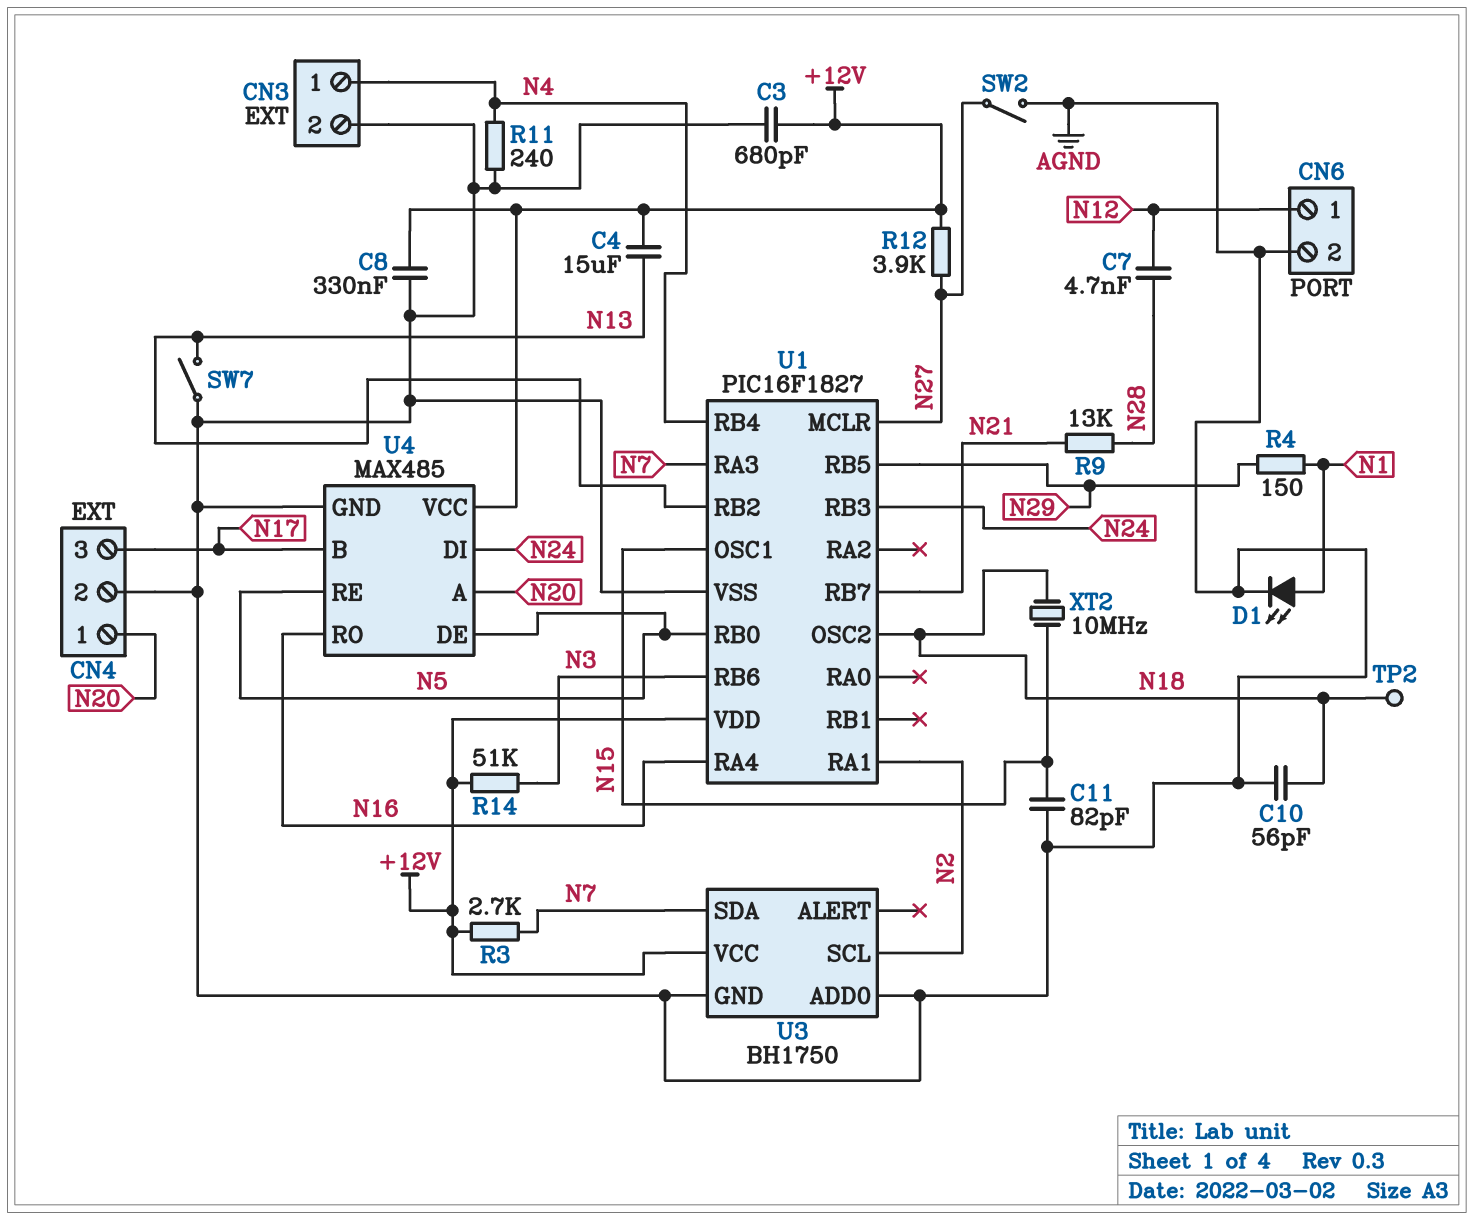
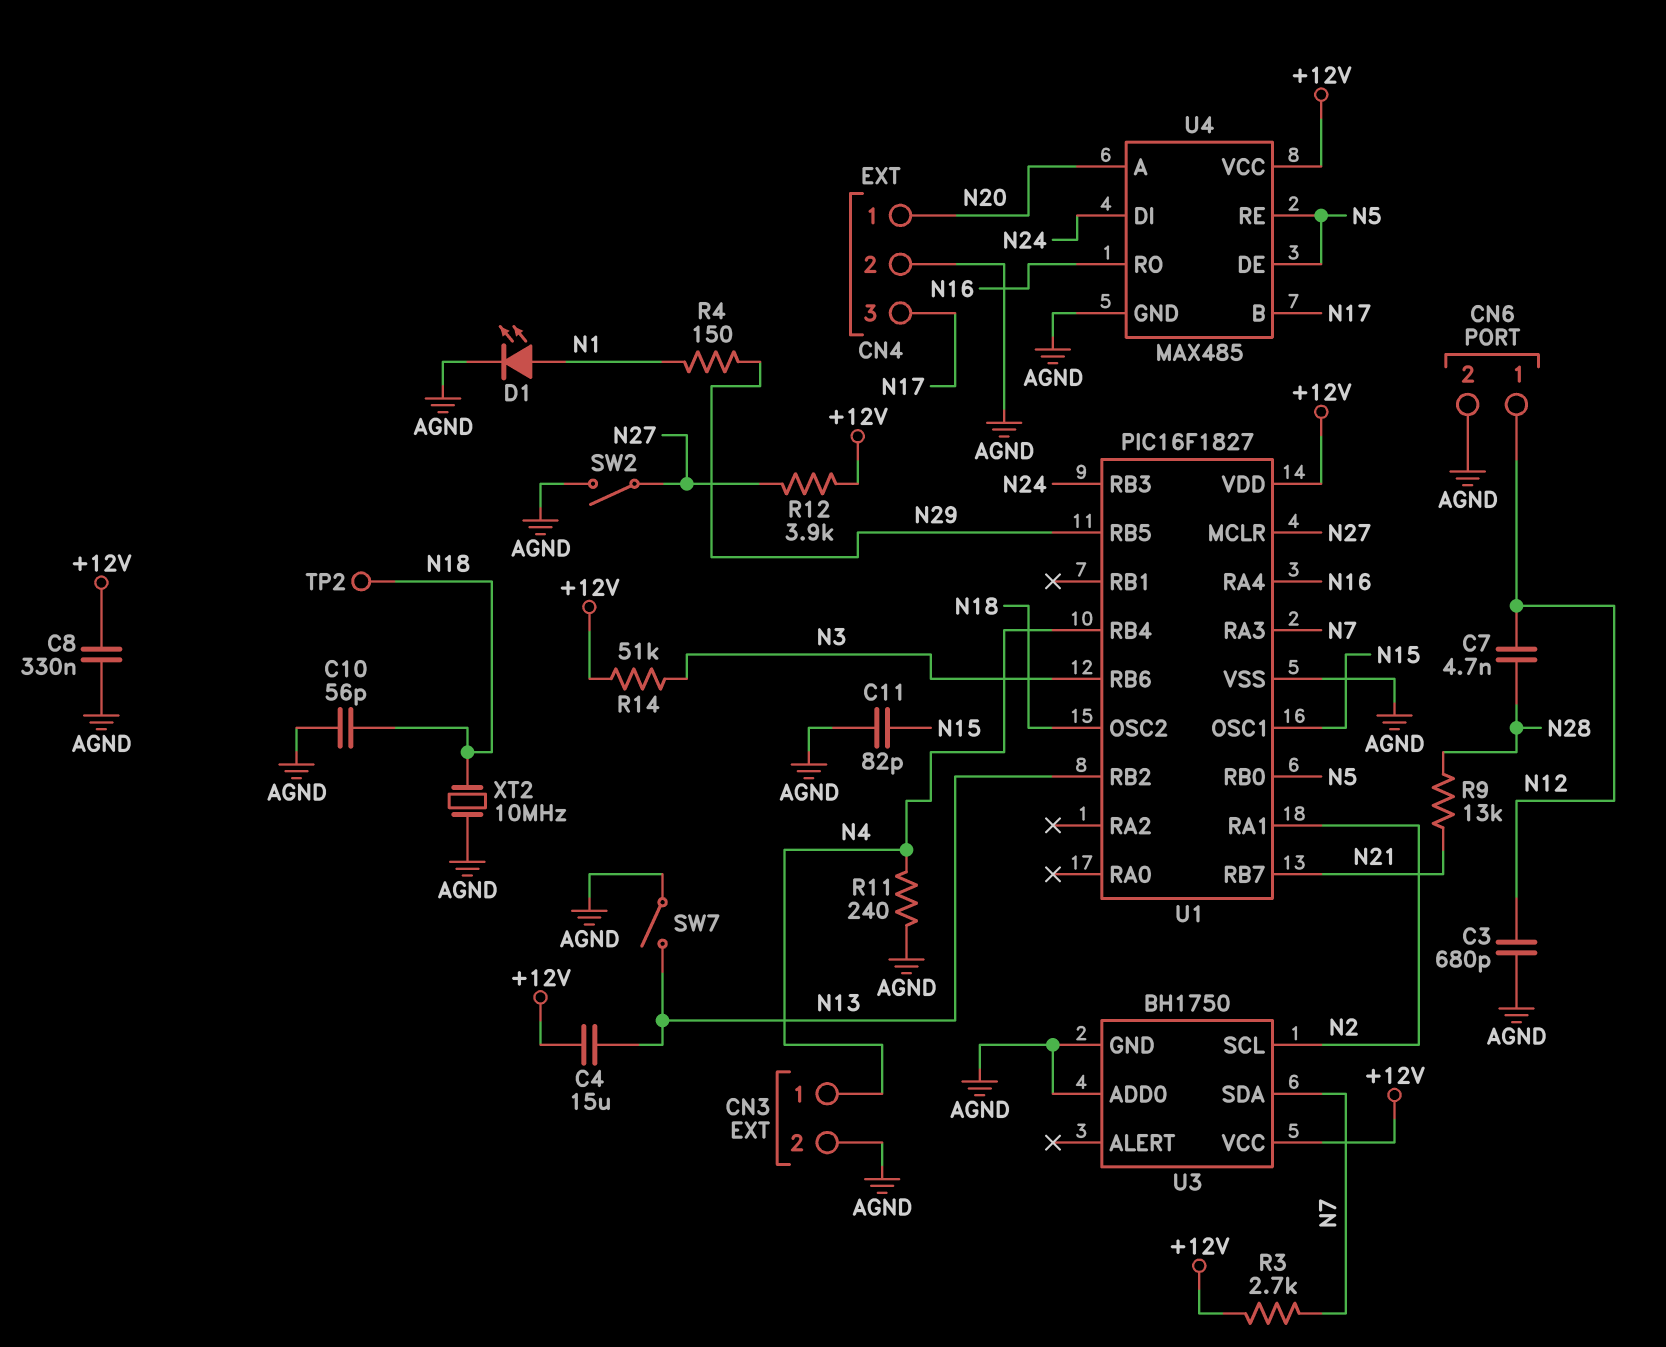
C3: 680pF (+12V, AGND) -> 680pF (AGND, N12)
XT2: 10MHz (N15, N18) -> 10MHz (AGND, N18)

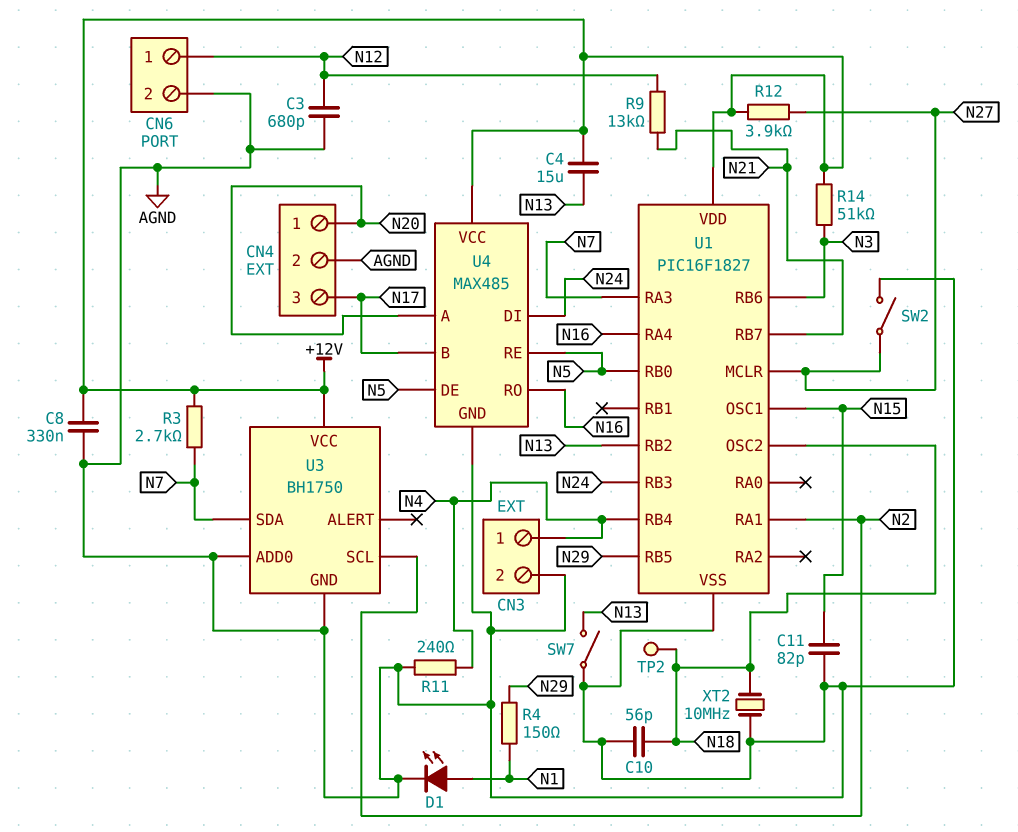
C7: 4.7nF (N12, N28) -> none
R9: 13k (N21, N28) -> 13k (N12, N21)

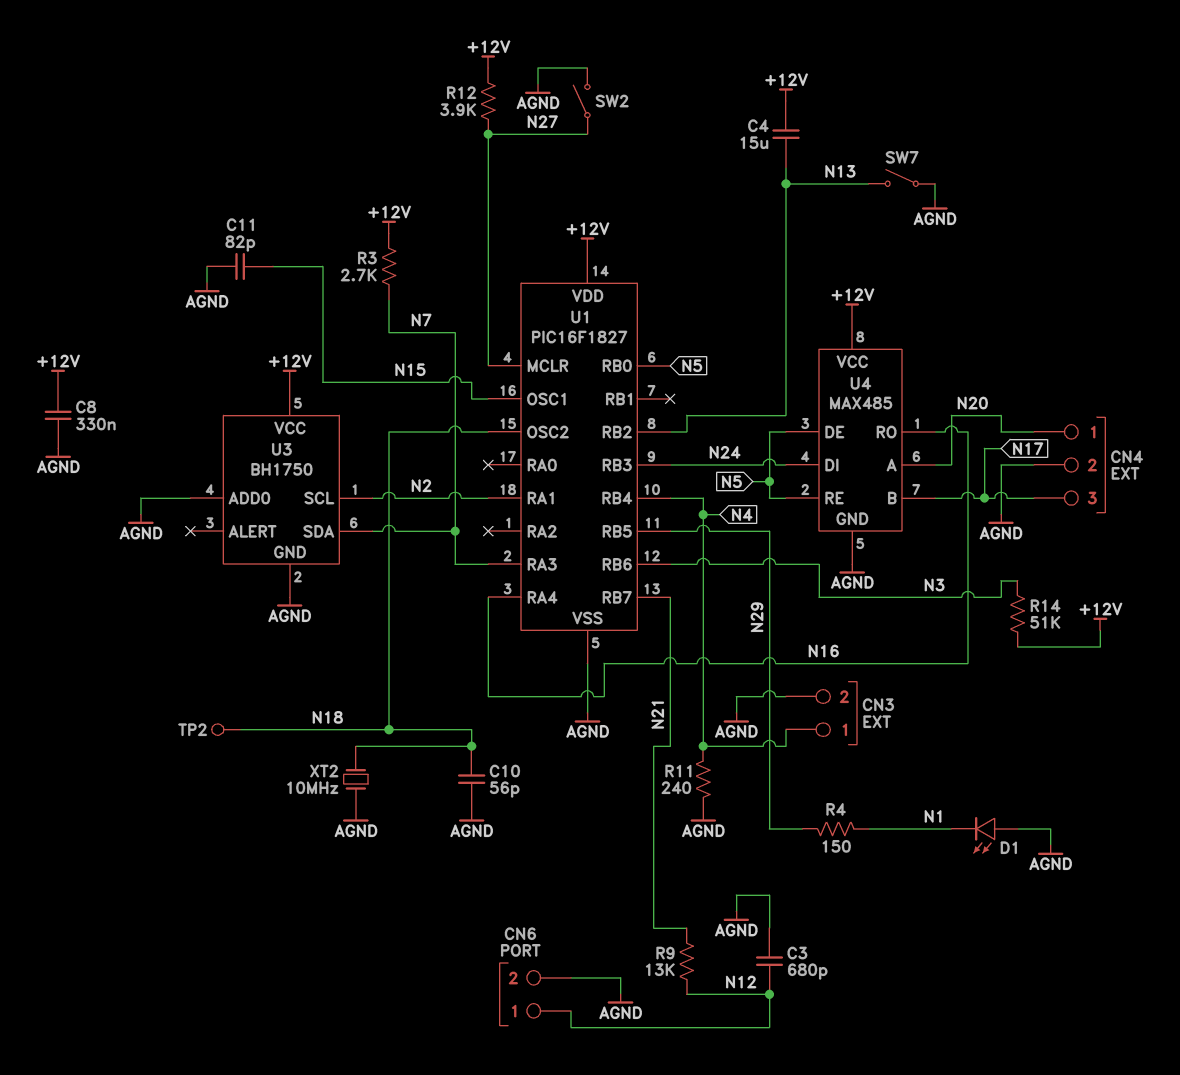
D1: LED (A N1, K AGND) -> LED (A AGND, K N1)

